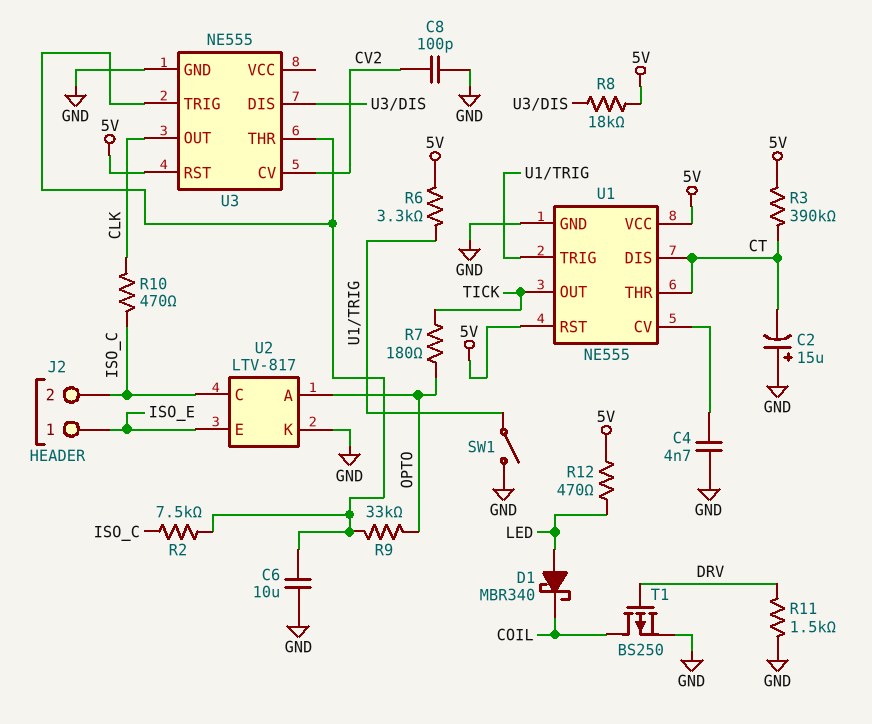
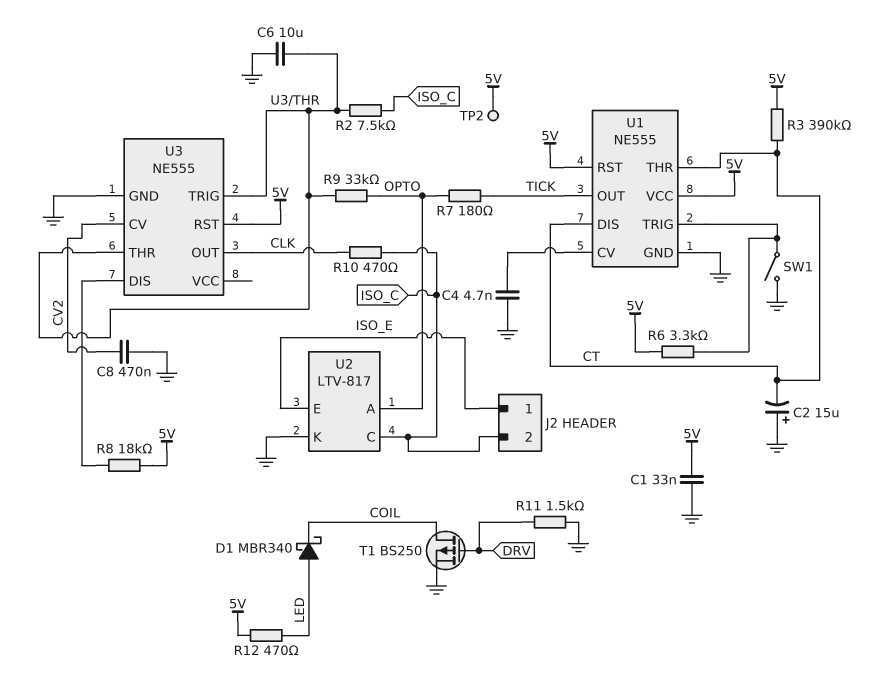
C1: none -> 33nF (5V, GND)
C8: 100pF (CV2, GND) -> 470nF (CV2, GND)
TP2: none -> test point (5V)

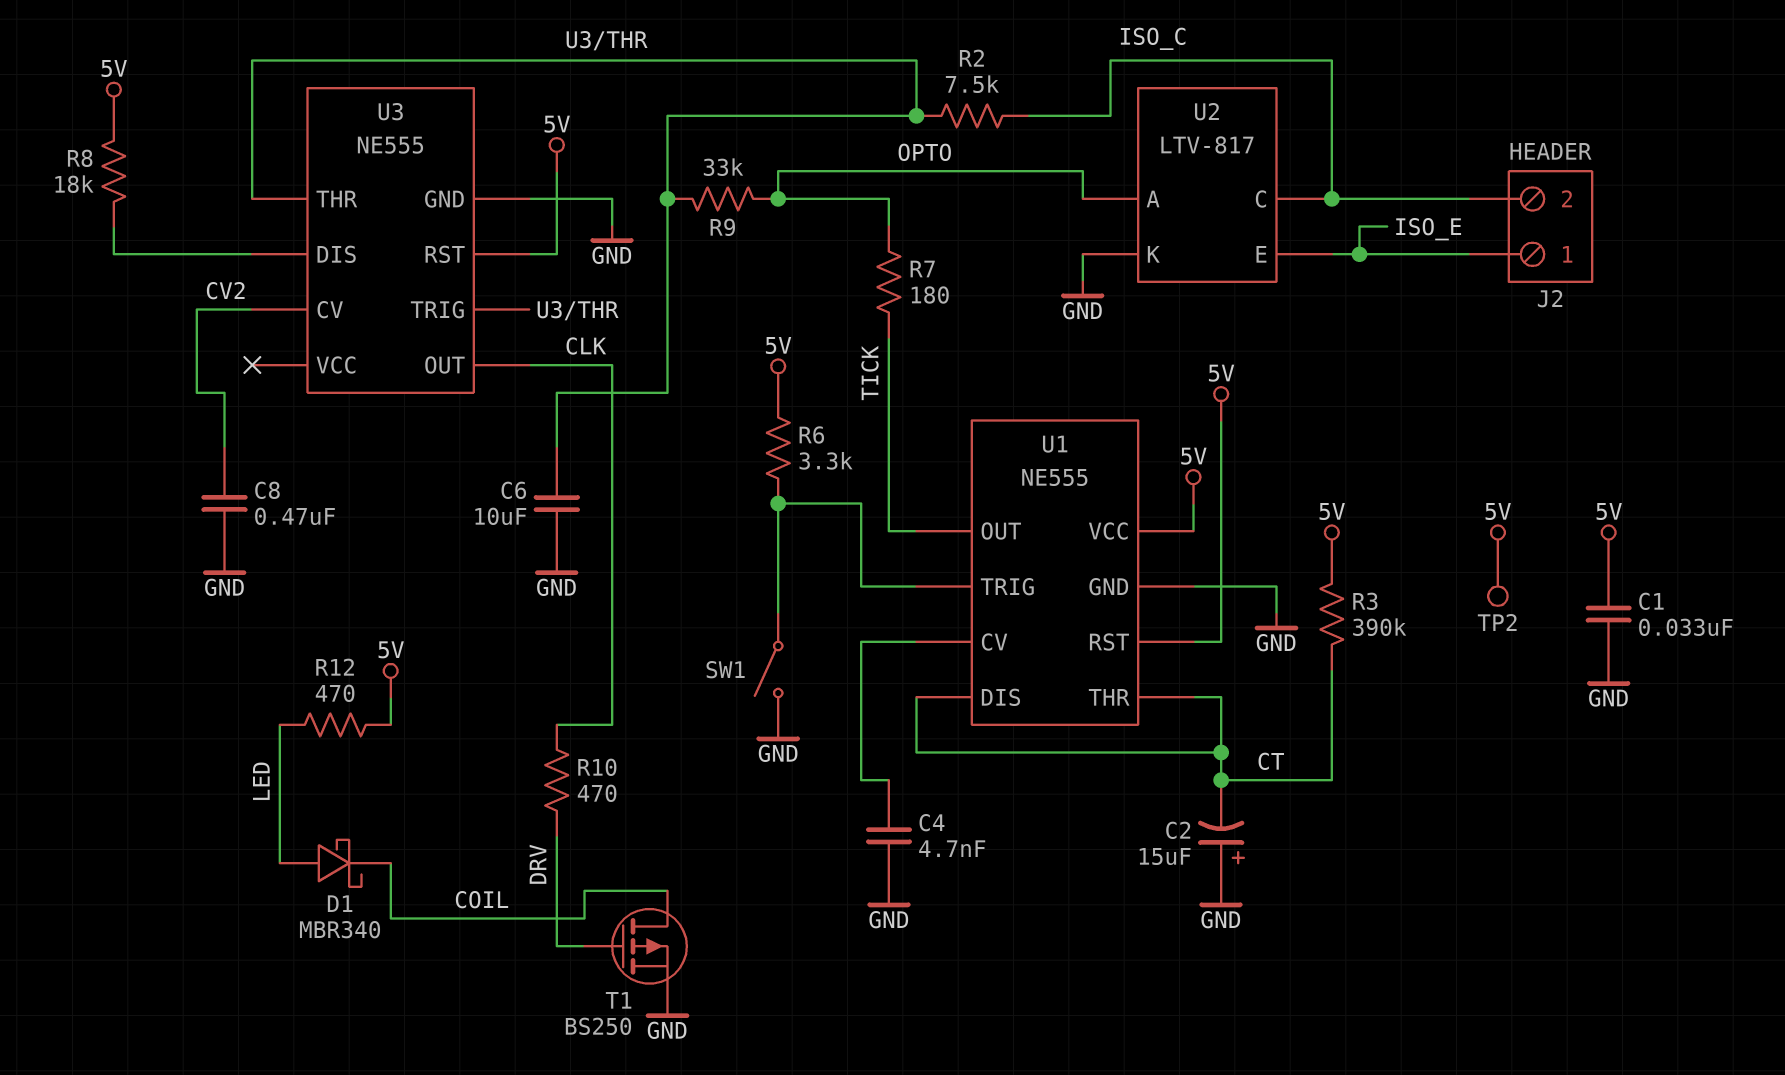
R10: 470 (CLK, ISO_C) -> 470 (CLK, DRV)
R11: 1.5k (DRV, GND) -> none

